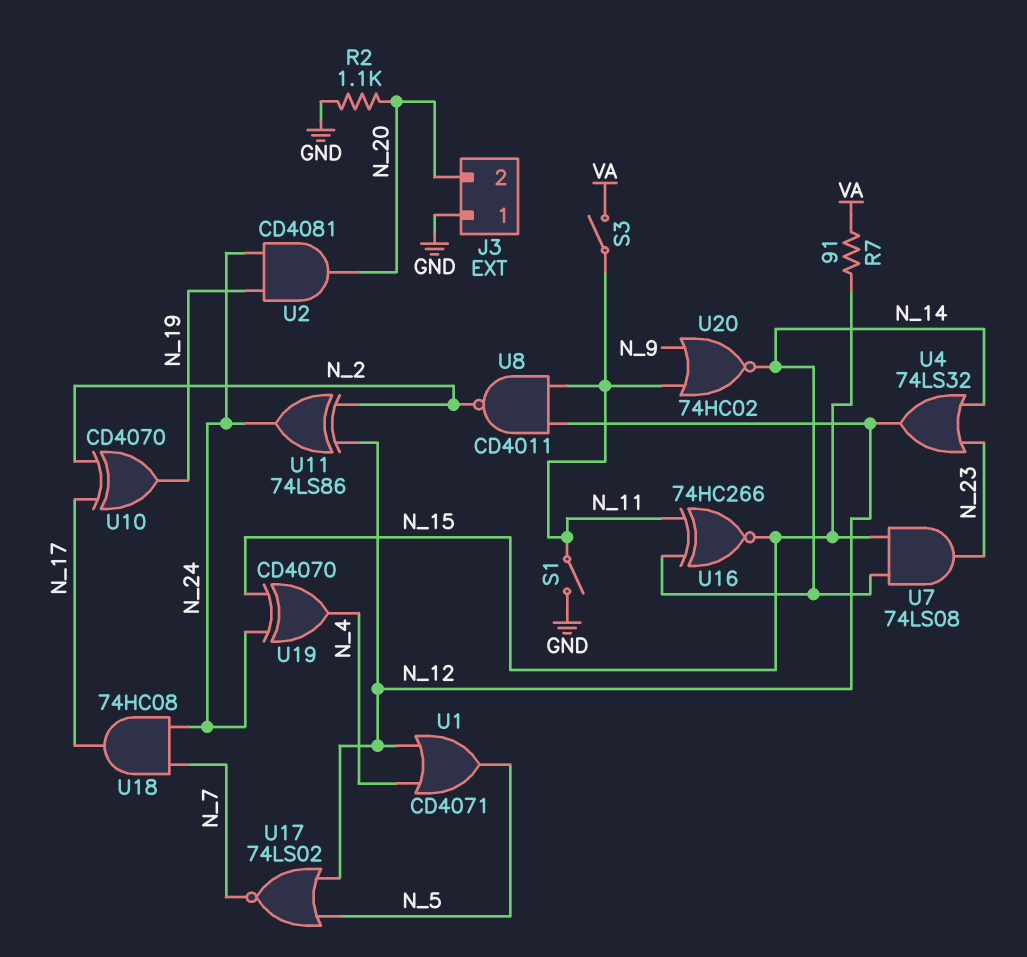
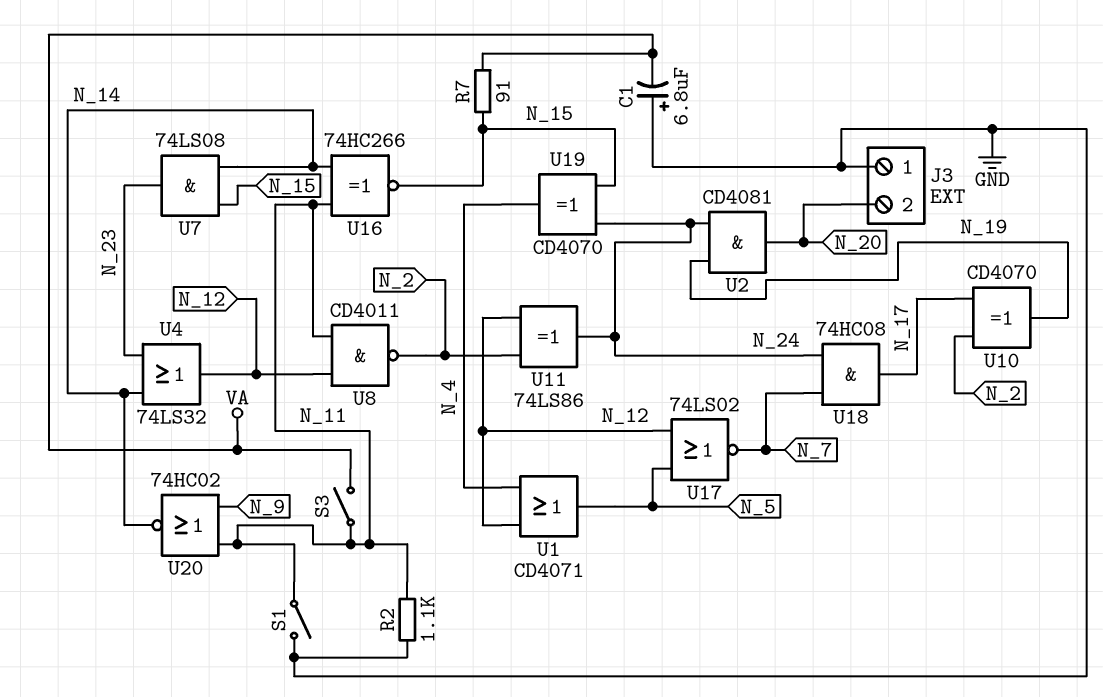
C1: none -> 6.8uF (plus GND, minus VA)
R2: 1.1k (GND, N_20) -> 1.1k (GND, N_11)

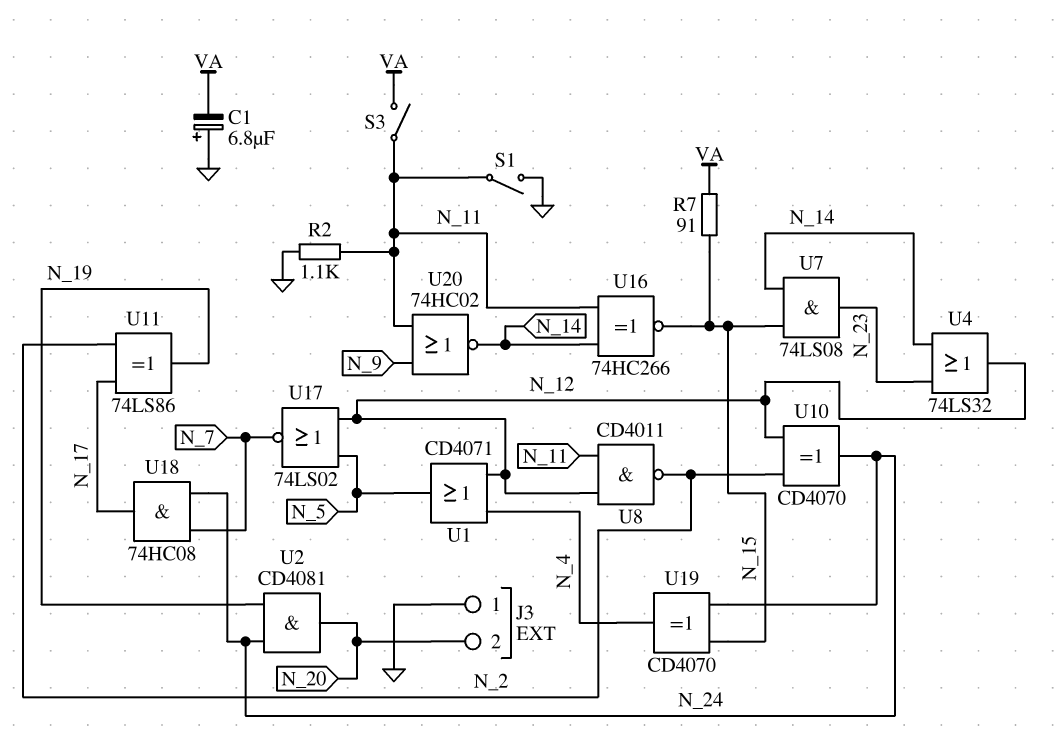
U10: XOR CD4070 (in N_2, in N_17, out N_19) -> XOR CD4070 (in N_2, in N_12, out N_24)
U11: XOR 74LS86 (in N_2, in N_12, out N_24) -> XOR 74LS86 (in N_2, in N_17, out N_19)

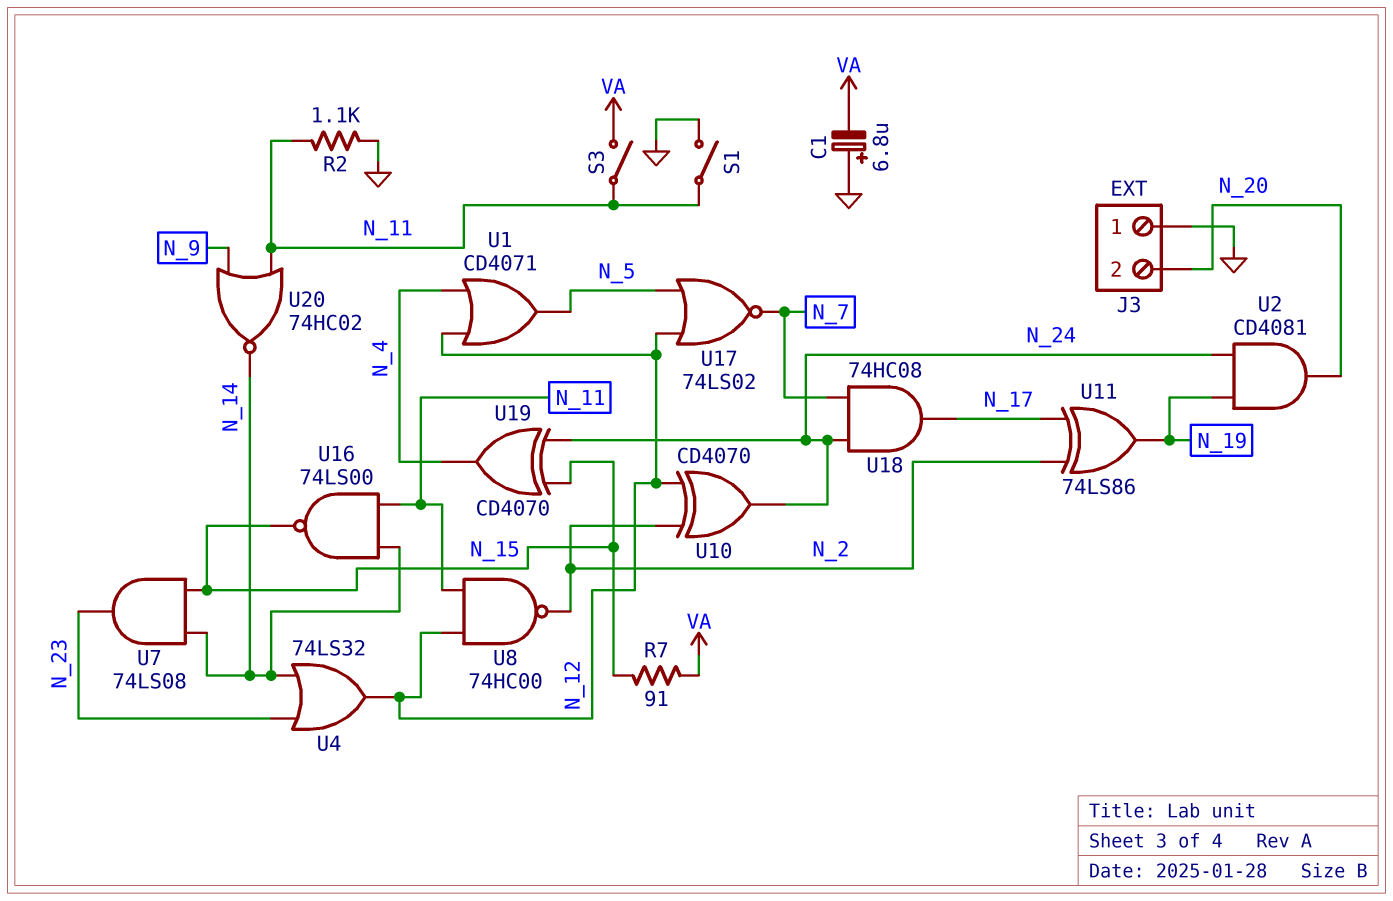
U8: NAND CD4011 (in N_11, in N_12, out N_2) -> NAND 74HC00 (in N_11, in N_12, out N_2)
U16: XNOR 74HC266 (in N_11, in N_14, out N_15) -> NAND 74LS00 (in N_11, in N_14, out N_15)

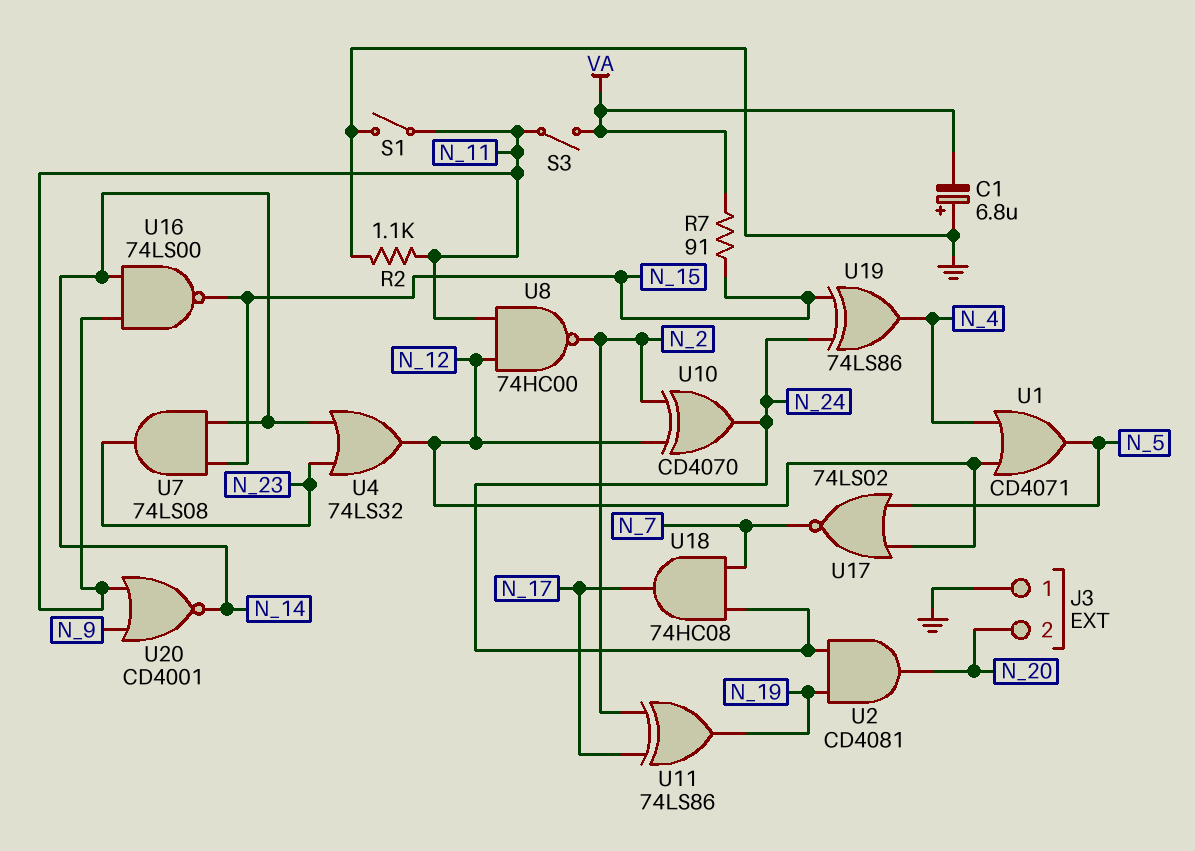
U19: XOR CD4070 (in N_15, in N_24, out N_4) -> XOR 74LS86 (in N_15, in N_24, out N_4)
U20: NOR 74HC02 (in N_9, in N_11, out N_14) -> NOR CD4001 (in N_9, in N_11, out N_14)

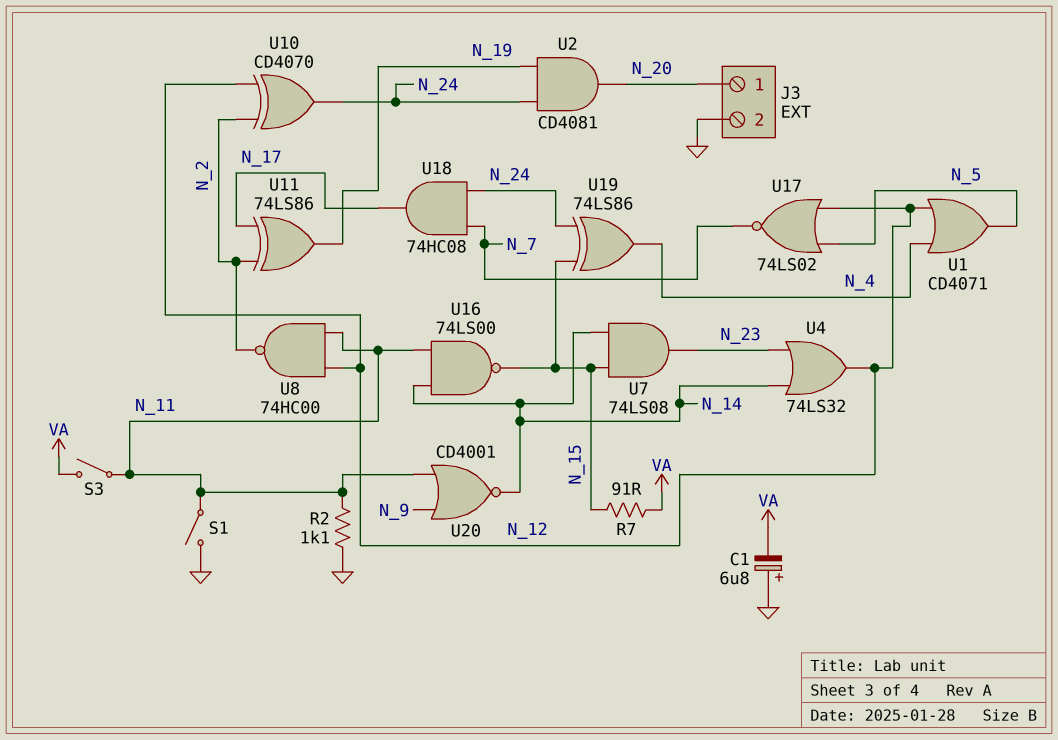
J3 pin 1: GND -> N_20
J3 pin 2: N_20 -> GND

